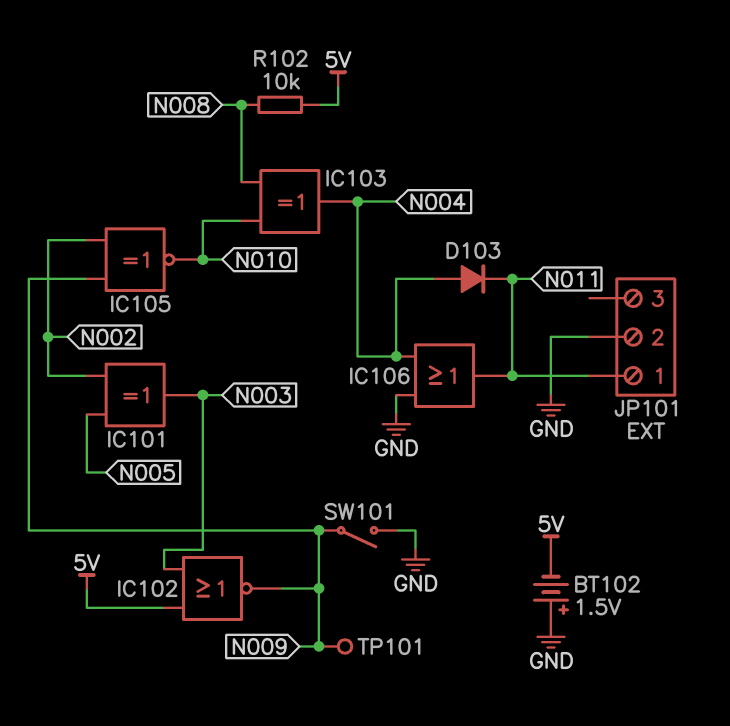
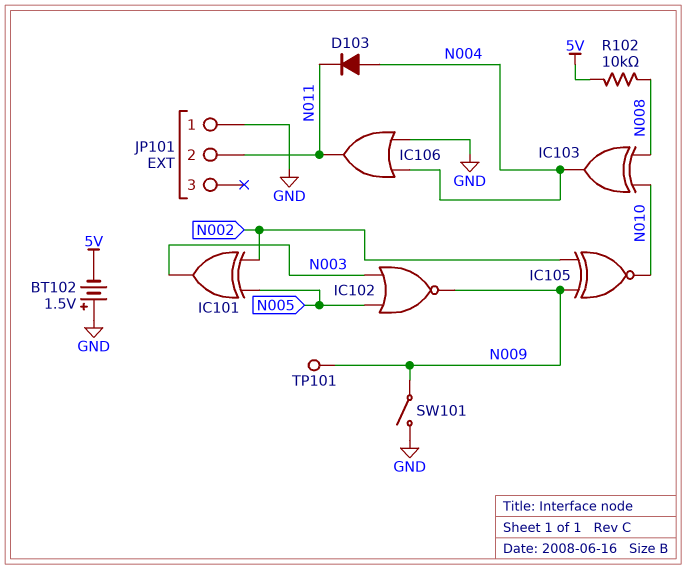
IC102: NOR (in 5V, in N003, out N009) -> NOR (in N003, in N005, out N009)
JP101 pin 1: N011 -> GND
JP101 pin 2: GND -> N011

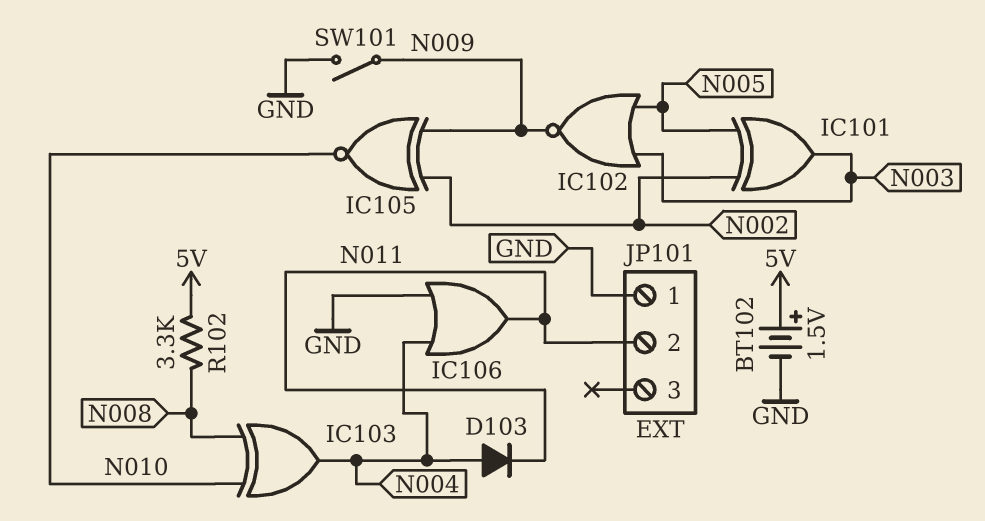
BT102: 1.5V (plus GND, minus 5V) -> 1.5V (plus 5V, minus GND)
R102: 10k (5V, N008) -> 3.3k (5V, N008)
TP101: test point (N009) -> none

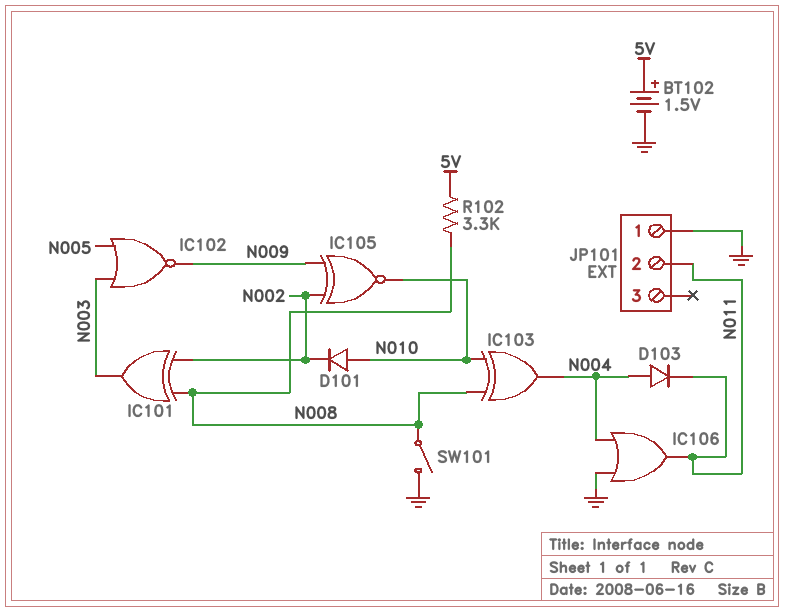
D101: none -> diode (A N010, K N002)
IC101: XOR (in N002, in N005, out N003) -> XOR (in N002, in N008, out N003)
SW101: switch (GND, N009) -> switch (GND, N008)

